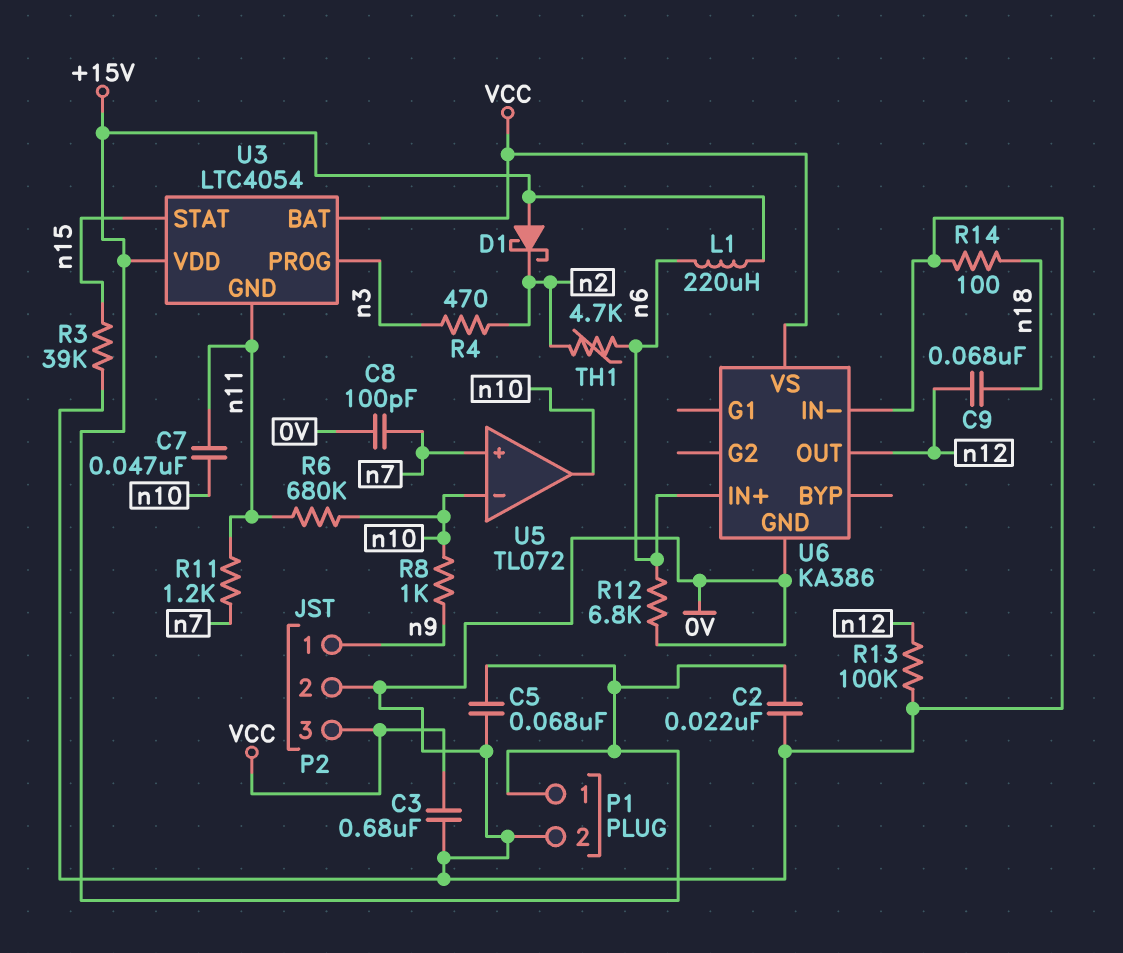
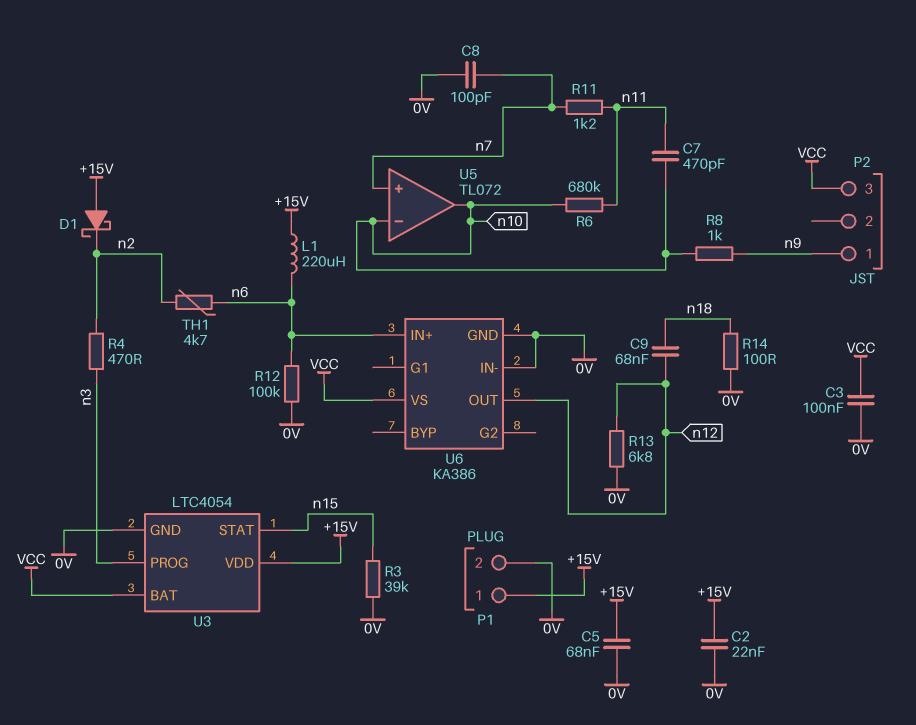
C3: 680nF (0V, VCC) -> 100nF (0V, VCC)
C7: 47nF (n10, n11) -> 470pF (n10, n11)
P2 pin 2: 0V -> none
R12: 6.8k (0V, n6) -> 100k (0V, n6)
R13: 100k (0V, n12) -> 6.8k (0V, n12)
U3 pin GND: n11 -> 0V

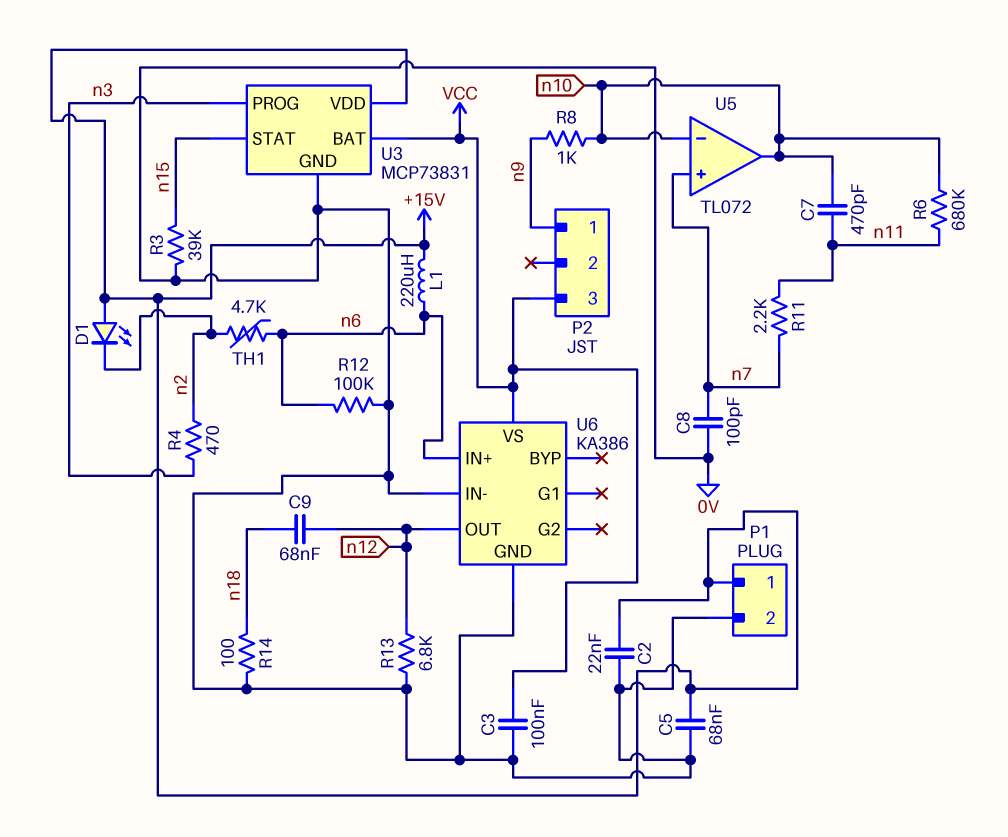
D1: schottky (A +15V, K n2) -> LED (A +15V, K n2)
R11: 1.2k (n7, n11) -> 2.2k (n7, n11)
U3: LTC4054 -> MCP73831

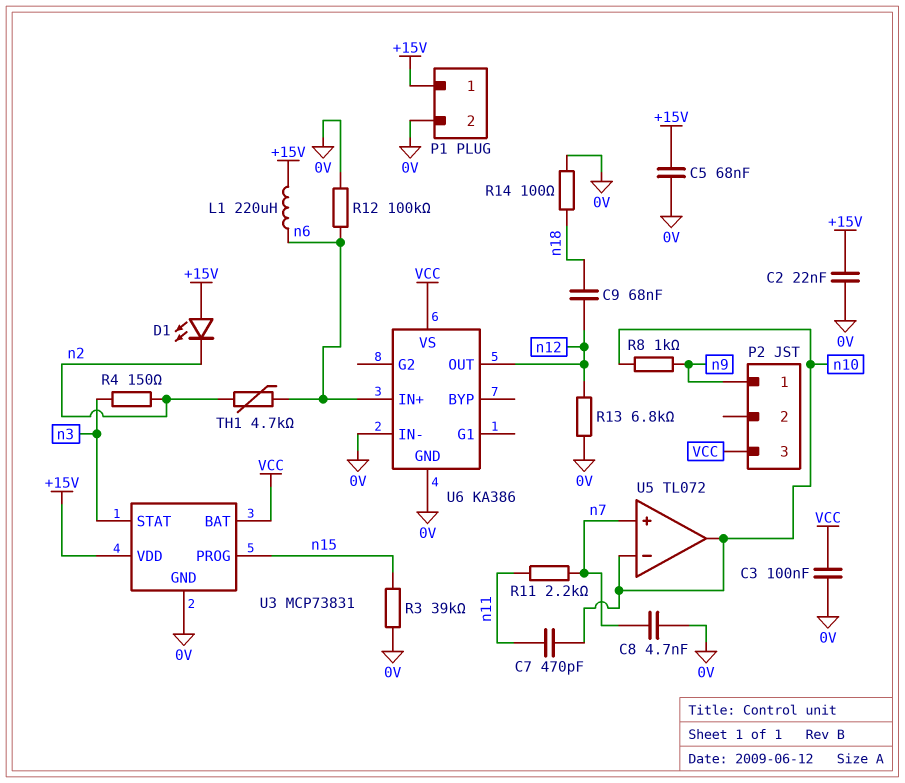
C8: 100pF (0V, n7) -> 4.7nF (0V, n7)
R4: 470 (n2, n3) -> 150 (n2, n3)
R6: 680k (n10, n11) -> none
U3 pin PROG: n3 -> n15
U3 pin STAT: n15 -> n3

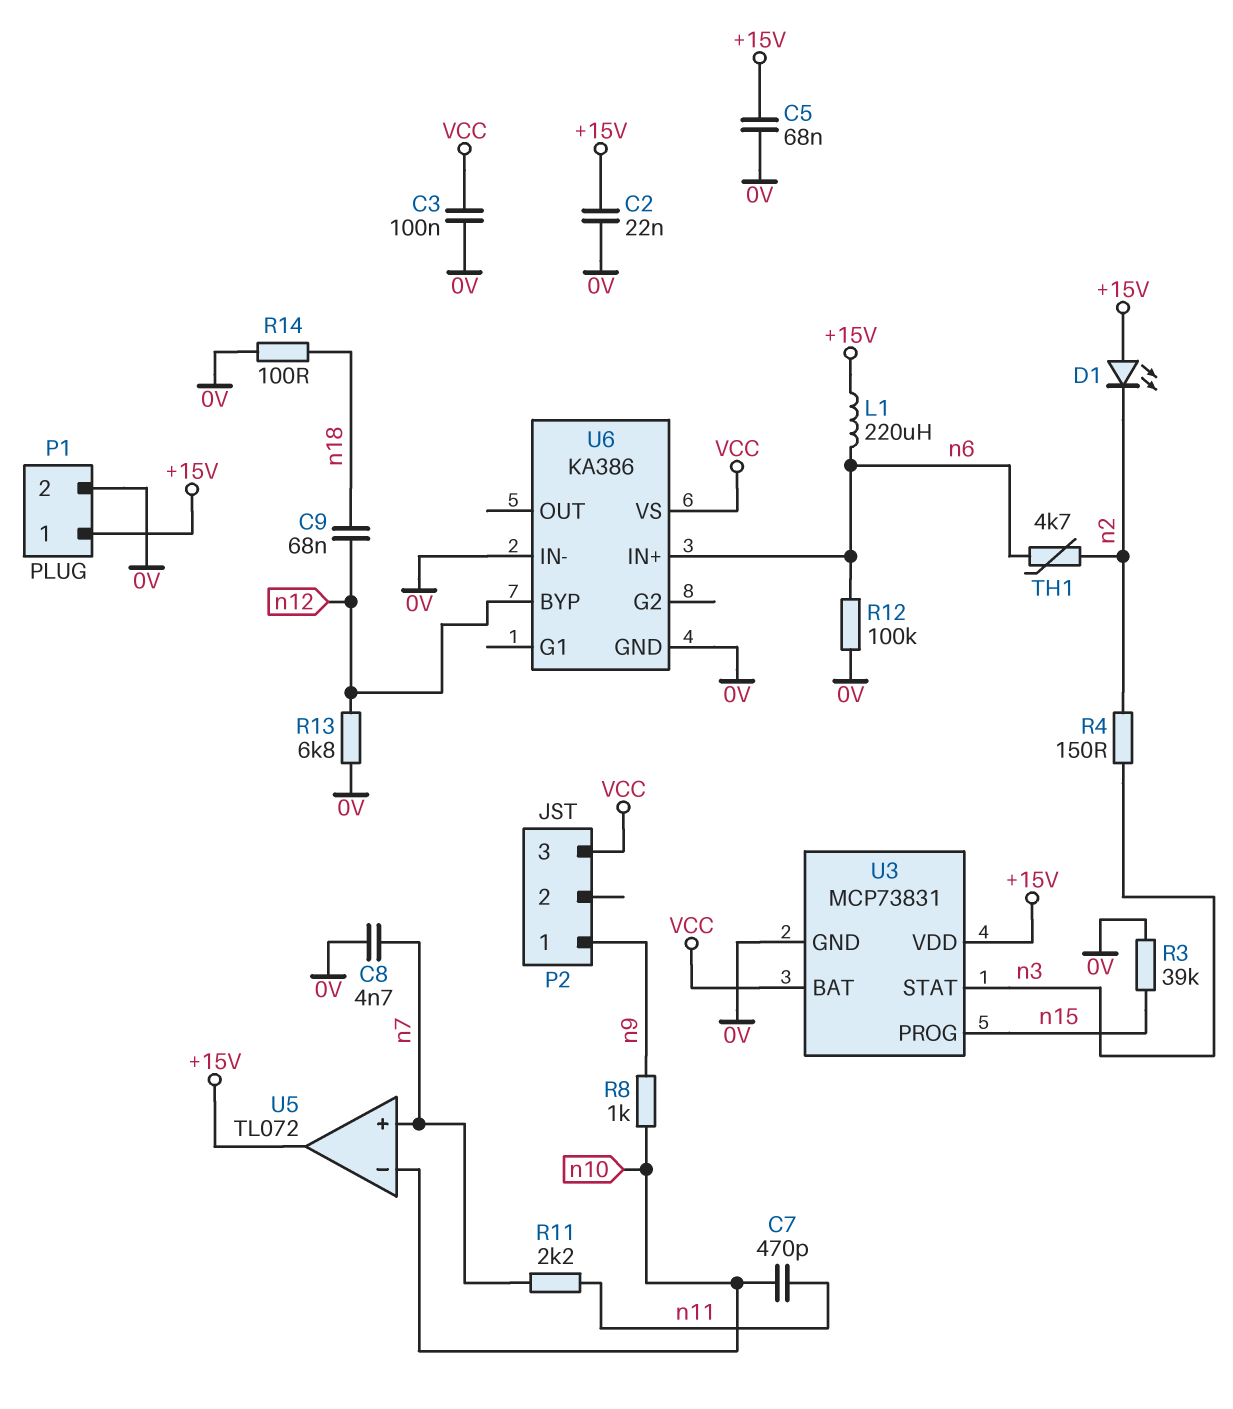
U5 pin out: n10 -> +15V
U6 pin BYP: none -> n12
U6 pin OUT: n12 -> none

